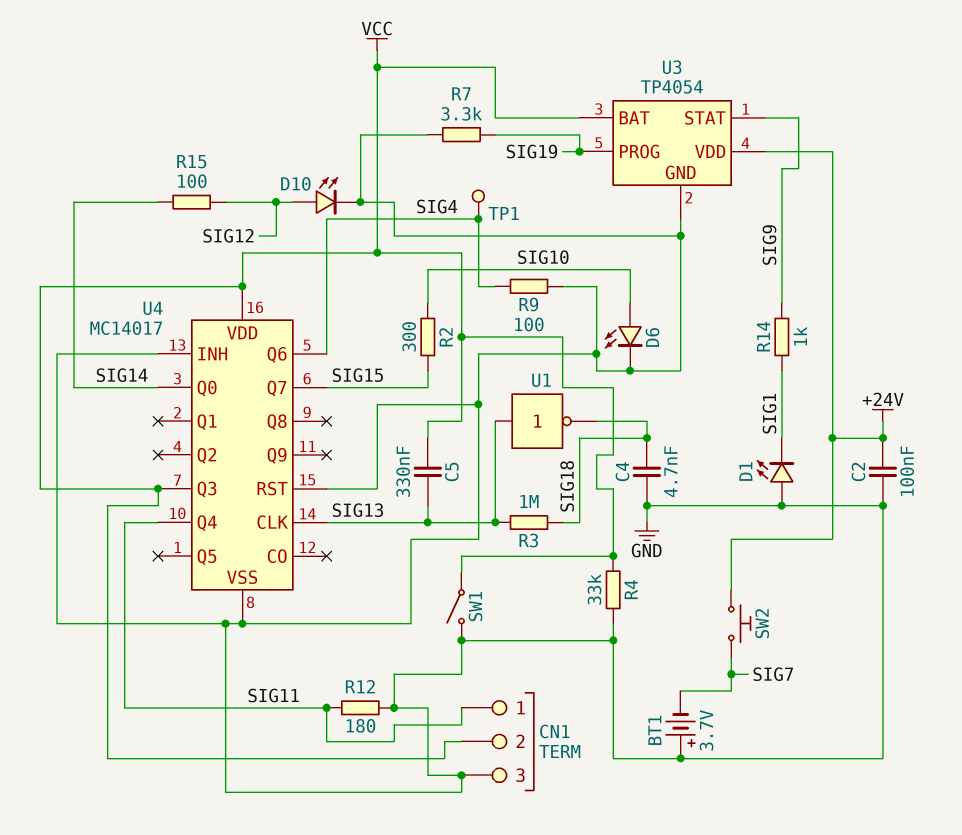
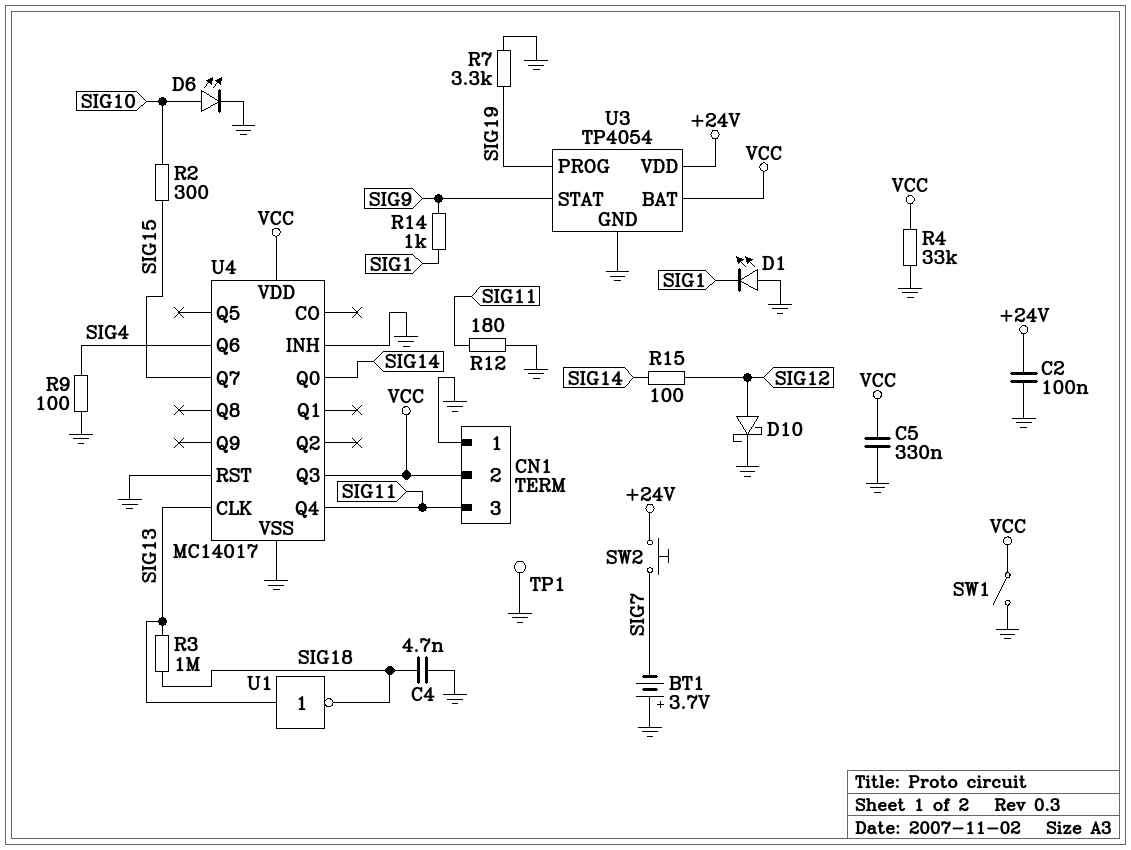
C5: 330nF (SIG13, VCC) -> 330nF (GND, VCC)
CN1 pin 1: SIG11 -> GND
CN1 pin 3: GND -> SIG11
D10: LED (A SIG12, K GND) -> schottky (A SIG12, K GND)
TP1: test point (SIG4) -> test point (GND)

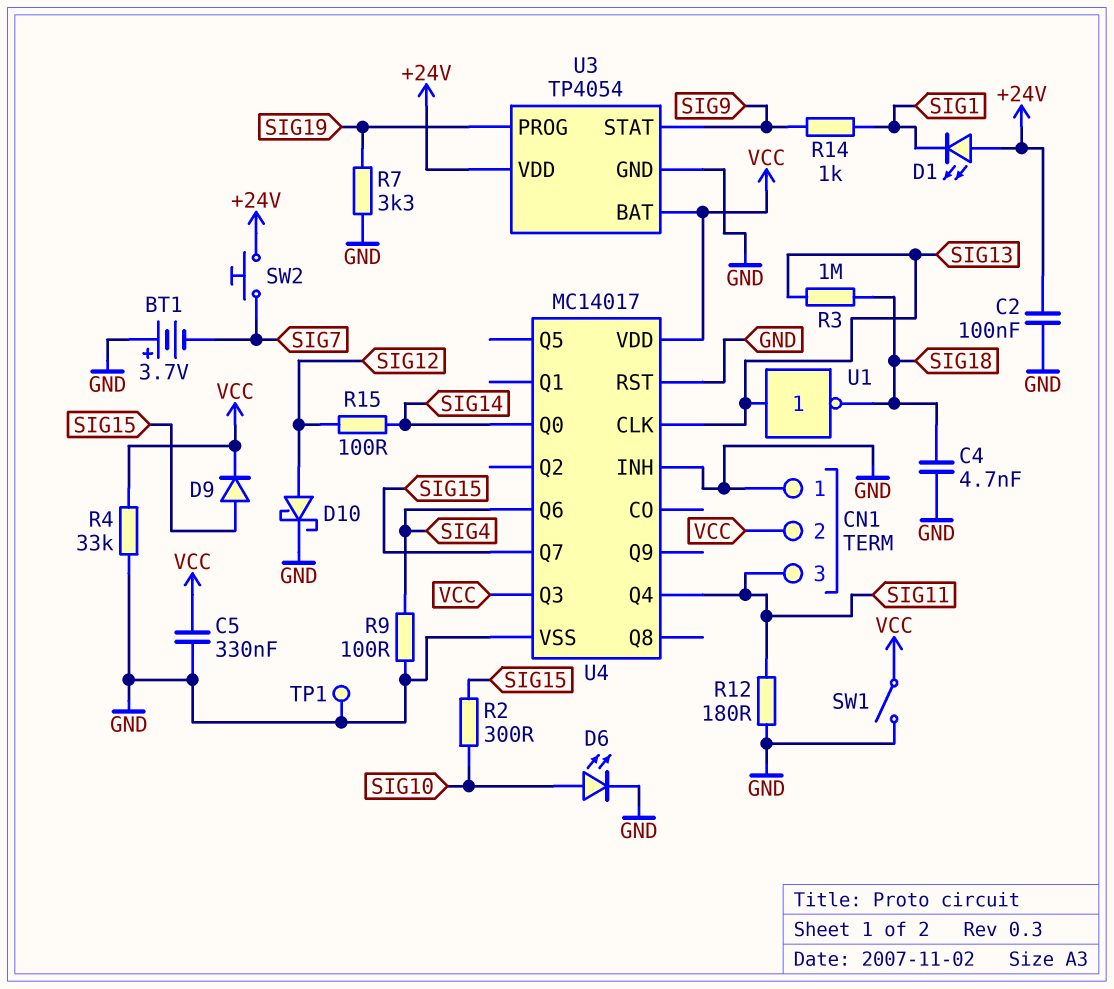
D1: LED (A GND, K SIG1) -> LED (A +24V, K SIG1)
D9: none -> diode (A SIG15, K VCC)

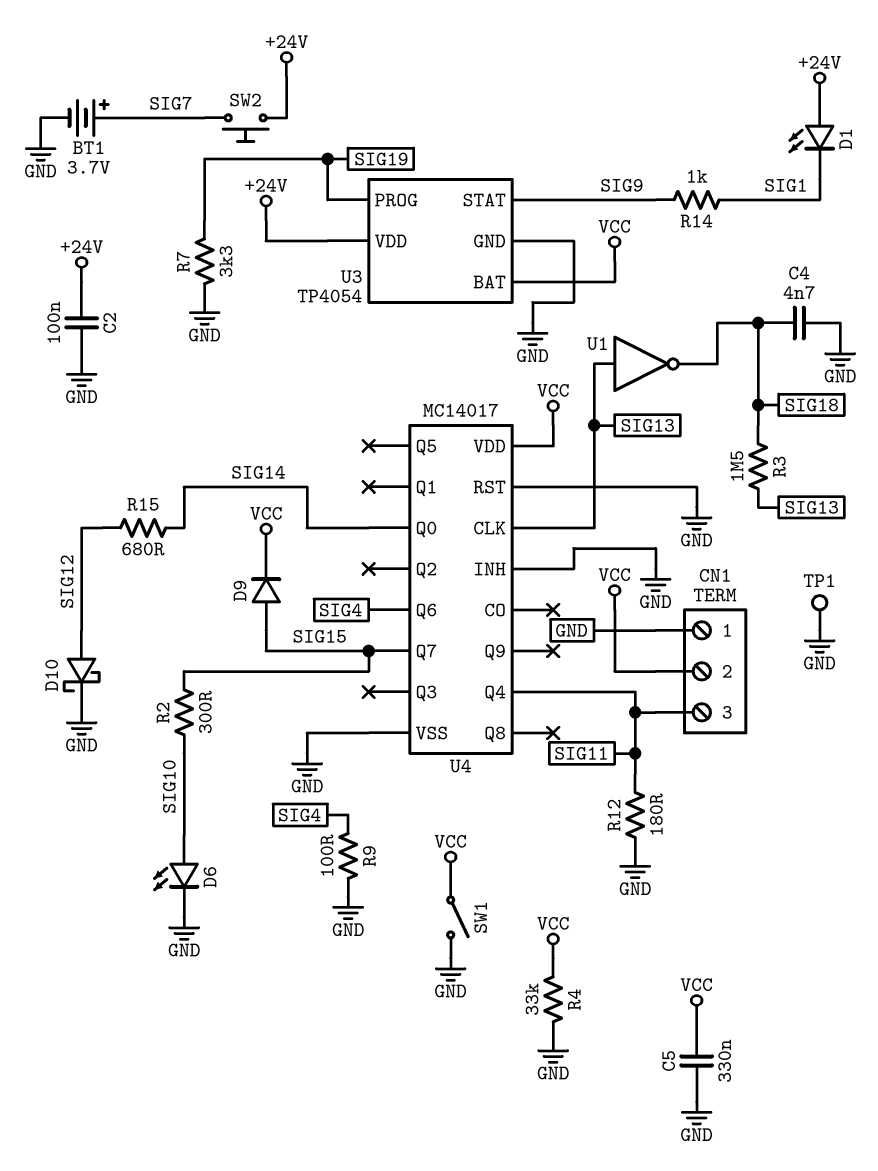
BT1: 3.7V (plus GND, minus SIG7) -> 3.7V (plus SIG7, minus GND)
R3: 1M (SIG13, SIG18) -> 1.5M (SIG13, SIG18)
R15: 100 (SIG12, SIG14) -> 680 (SIG12, SIG14)
U4 pin Q3: VCC -> none

